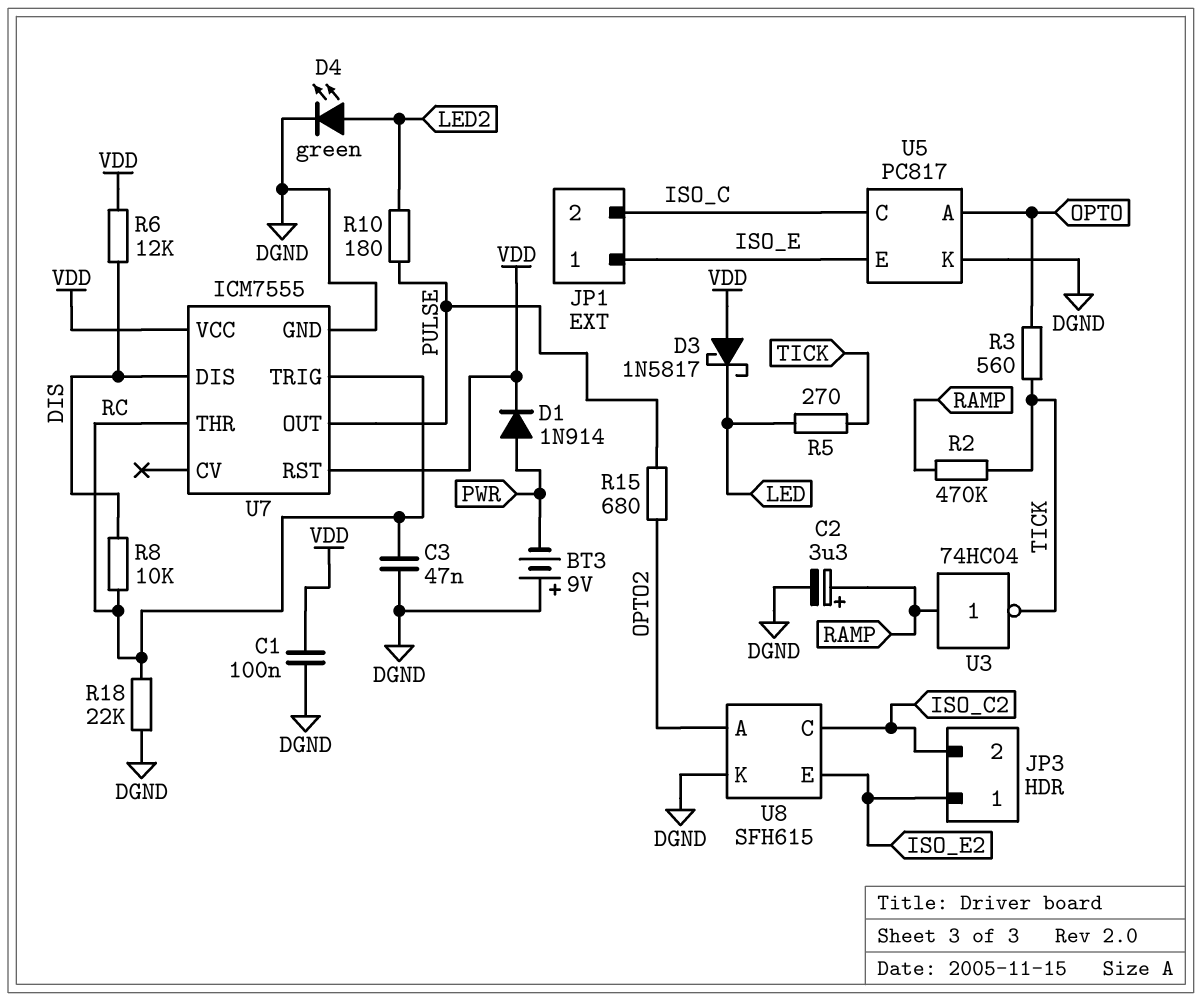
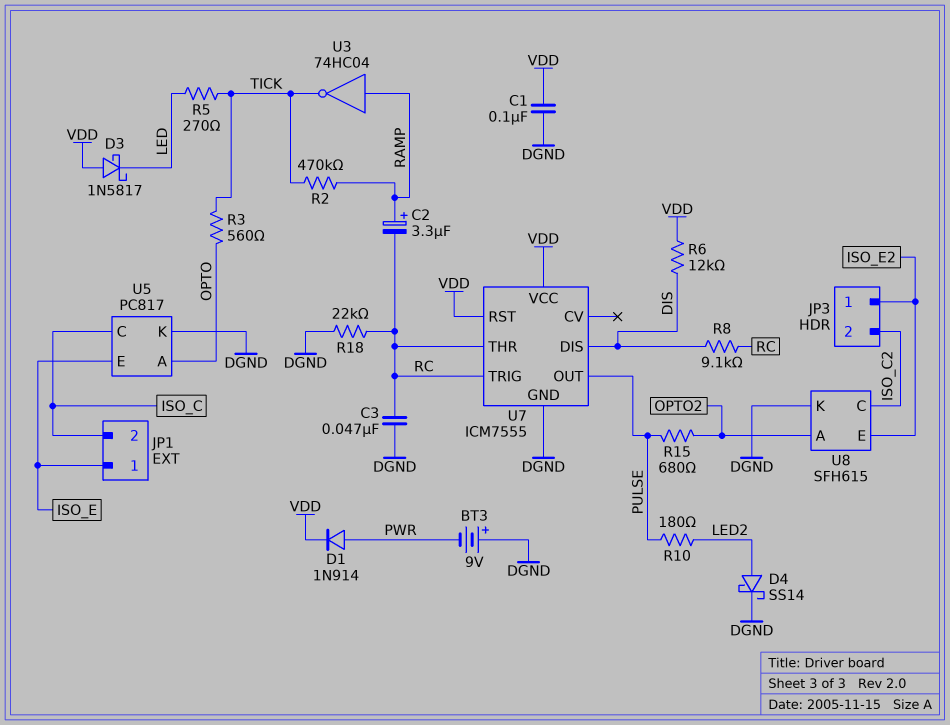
C2: 3.3uF (plus RAMP, minus DGND) -> 3.3uF (plus RAMP, minus RC)
D4: LED green (A LED2, K DGND) -> schottky SS14 (A LED2, K DGND)
R8: 10k (DIS, RC) -> 9.1k (DIS, RC)

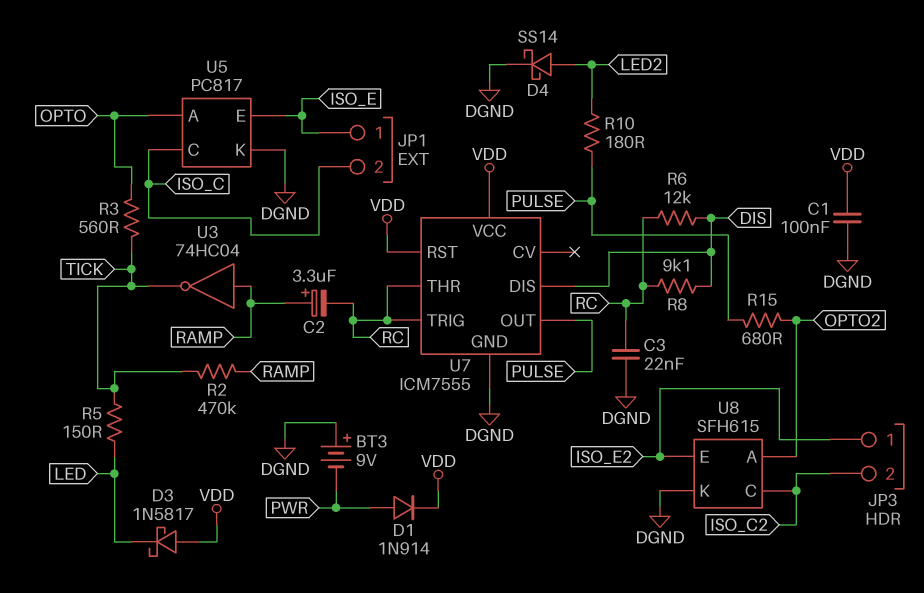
C3: 47nF (DGND, RC) -> 22nF (DGND, RC)
R5: 270 (LED, TICK) -> 150 (LED, TICK)
R6: 12k (DIS, VDD) -> 12k (DIS, RC)
R18: 22k (DGND, RC) -> none

